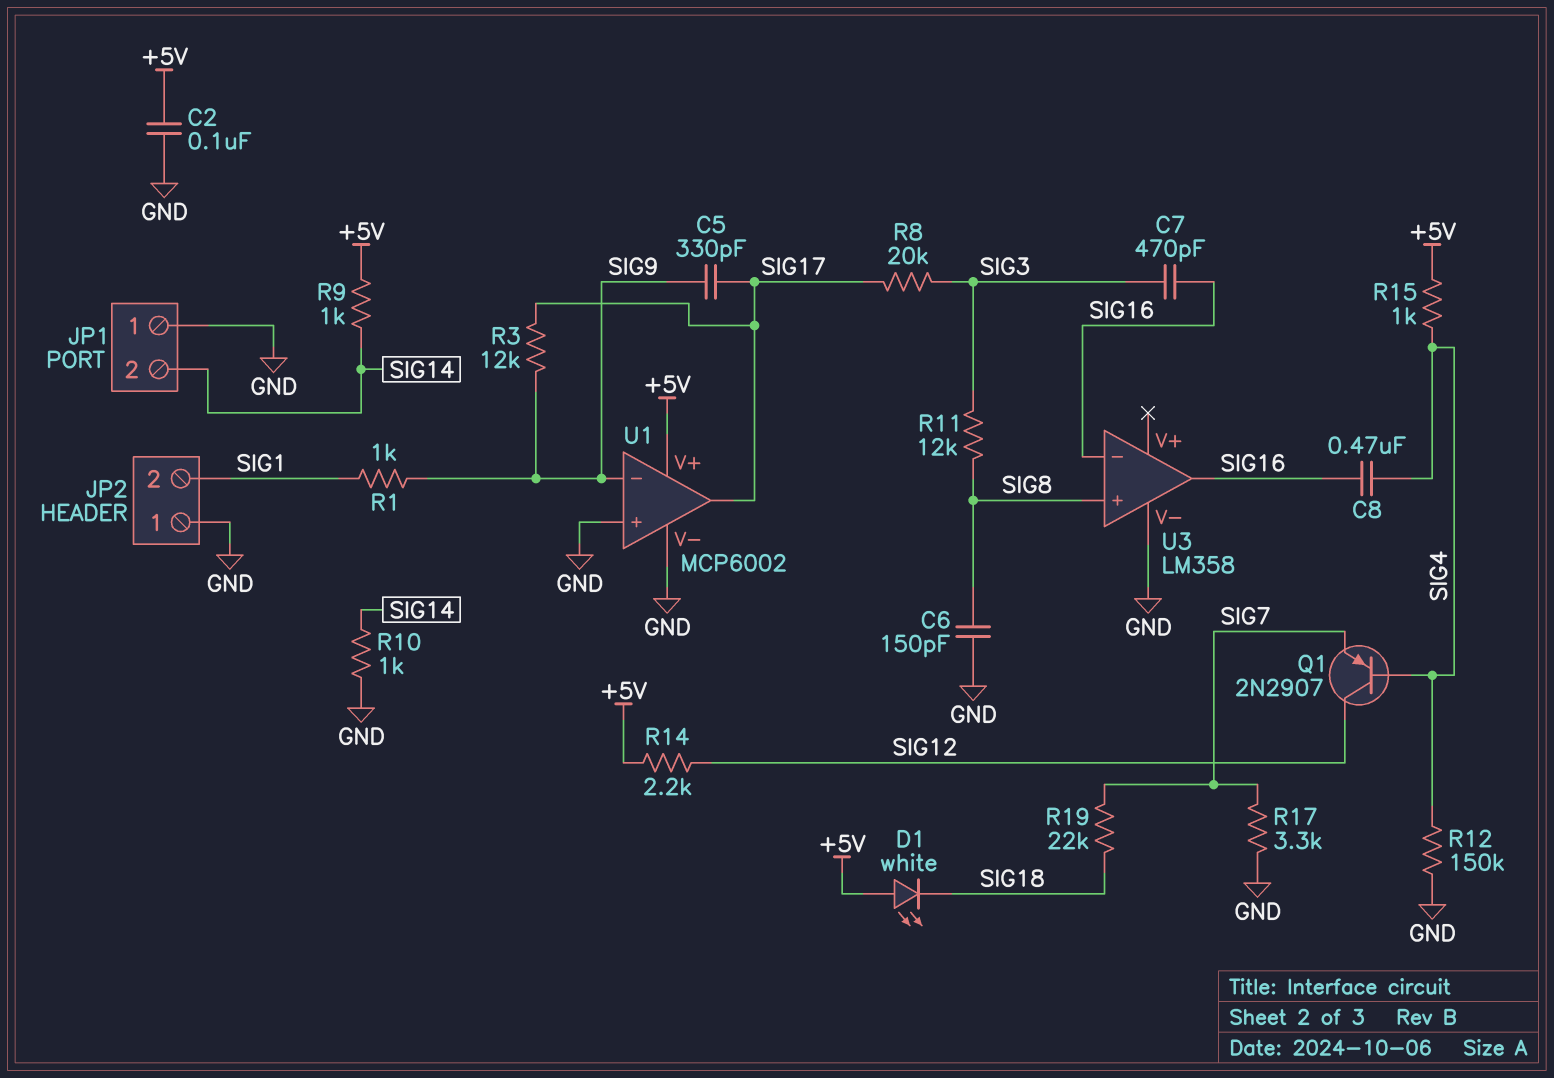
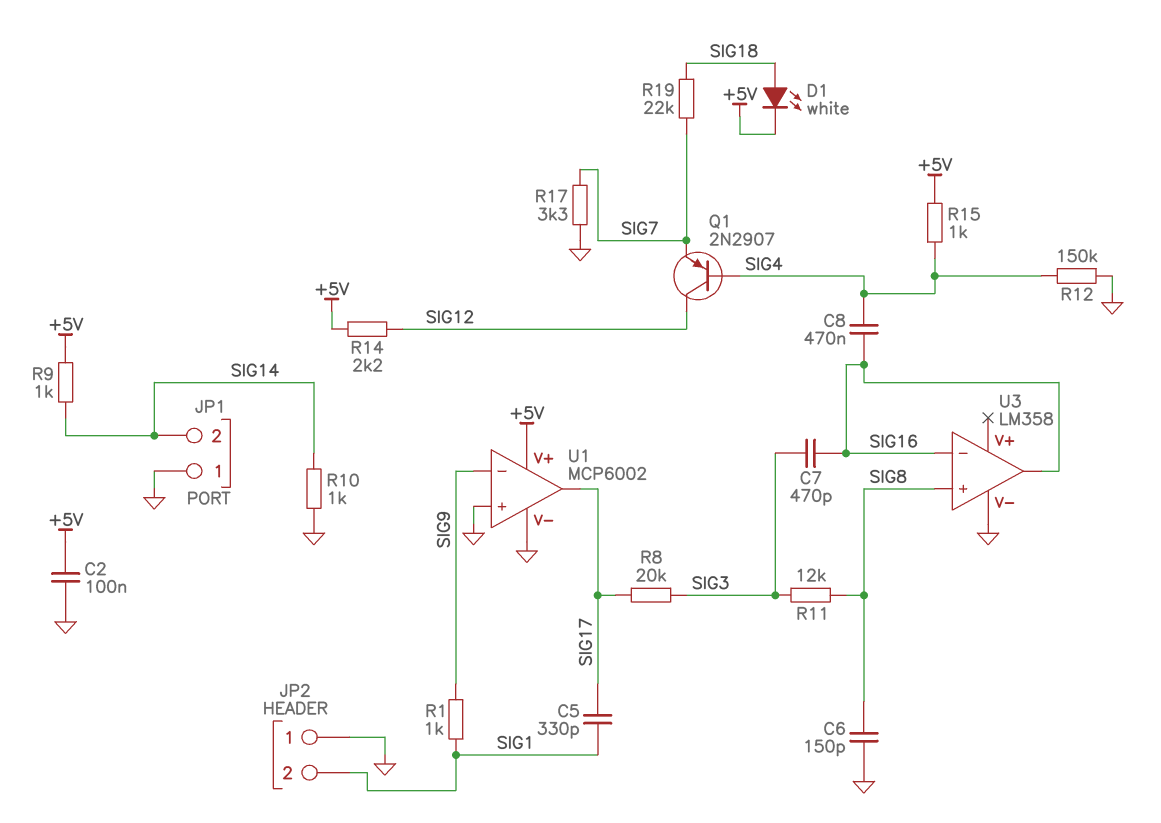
C5: 330pF (SIG9, SIG17) -> 330pF (SIG1, SIG17)
D1: LED white (A +5V, K SIG18) -> LED white (A SIG18, K +5V)
R3: 12k (SIG9, SIG17) -> none

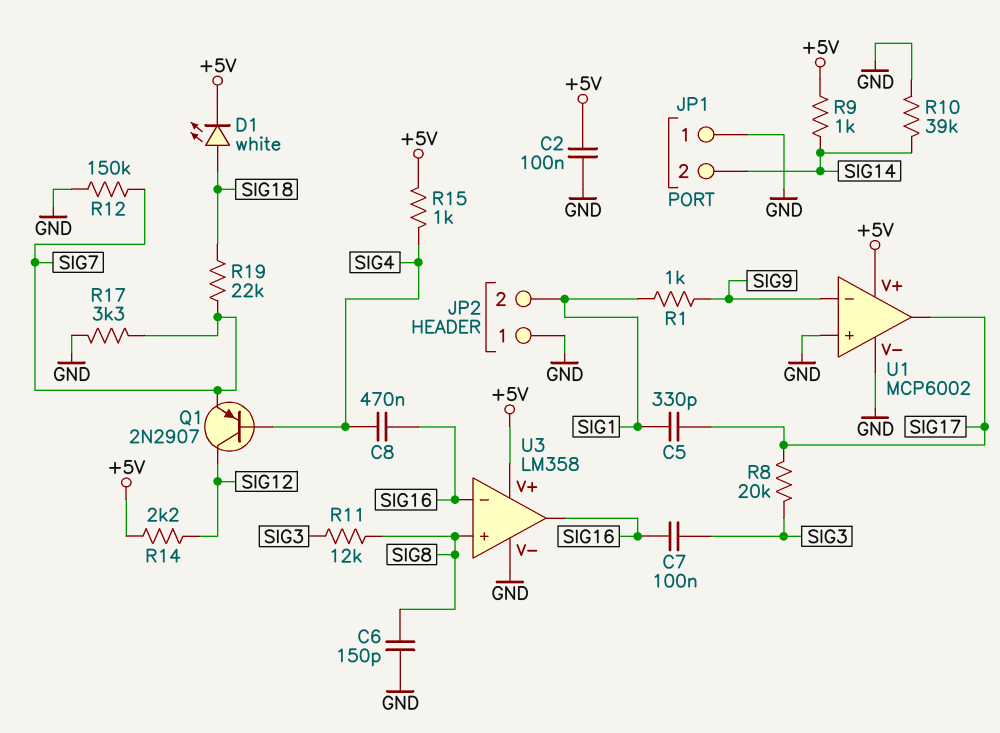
C7: 470pF (SIG3, SIG16) -> 100nF (SIG3, SIG16)
R10: 1k (GND, SIG14) -> 39k (GND, SIG14)
R12: 150k (GND, SIG4) -> 150k (GND, SIG7)
U3 pin V+: none -> +5V

